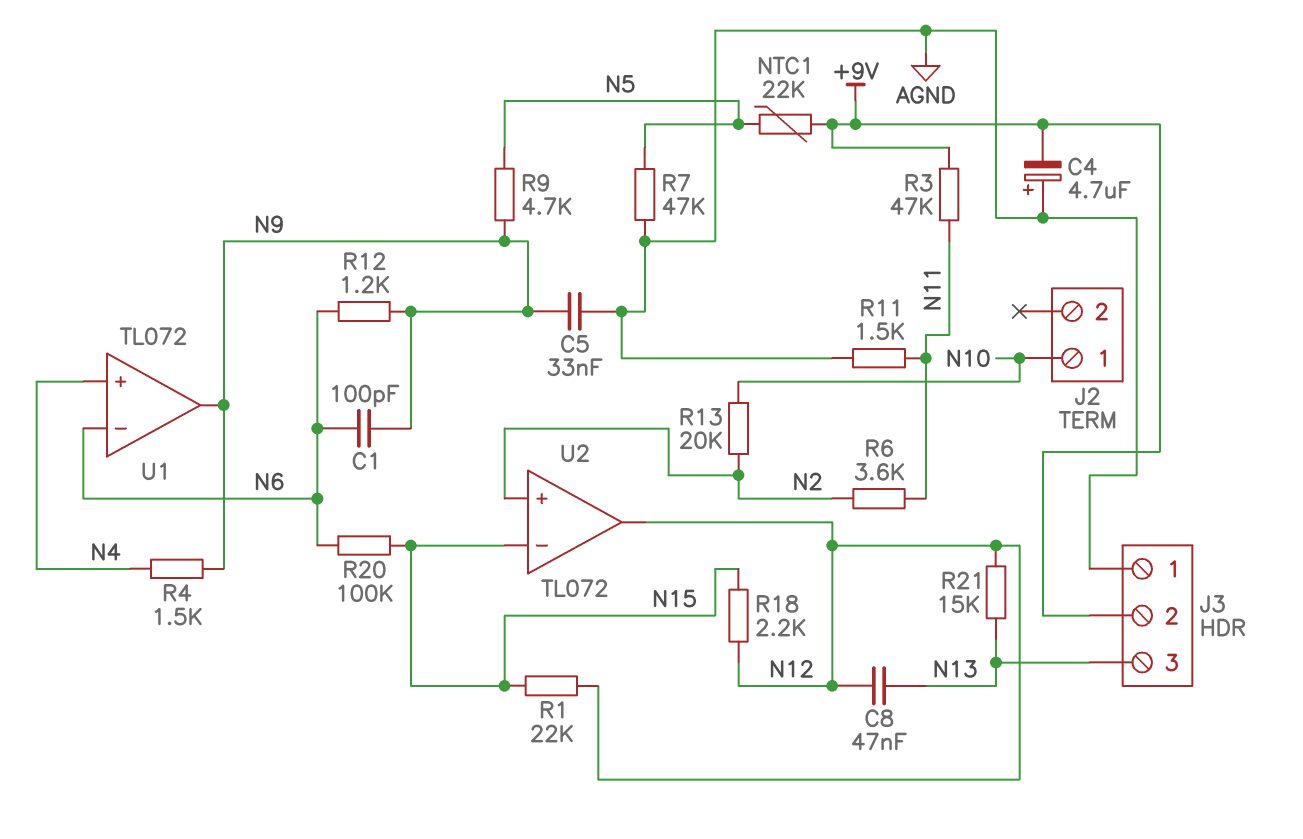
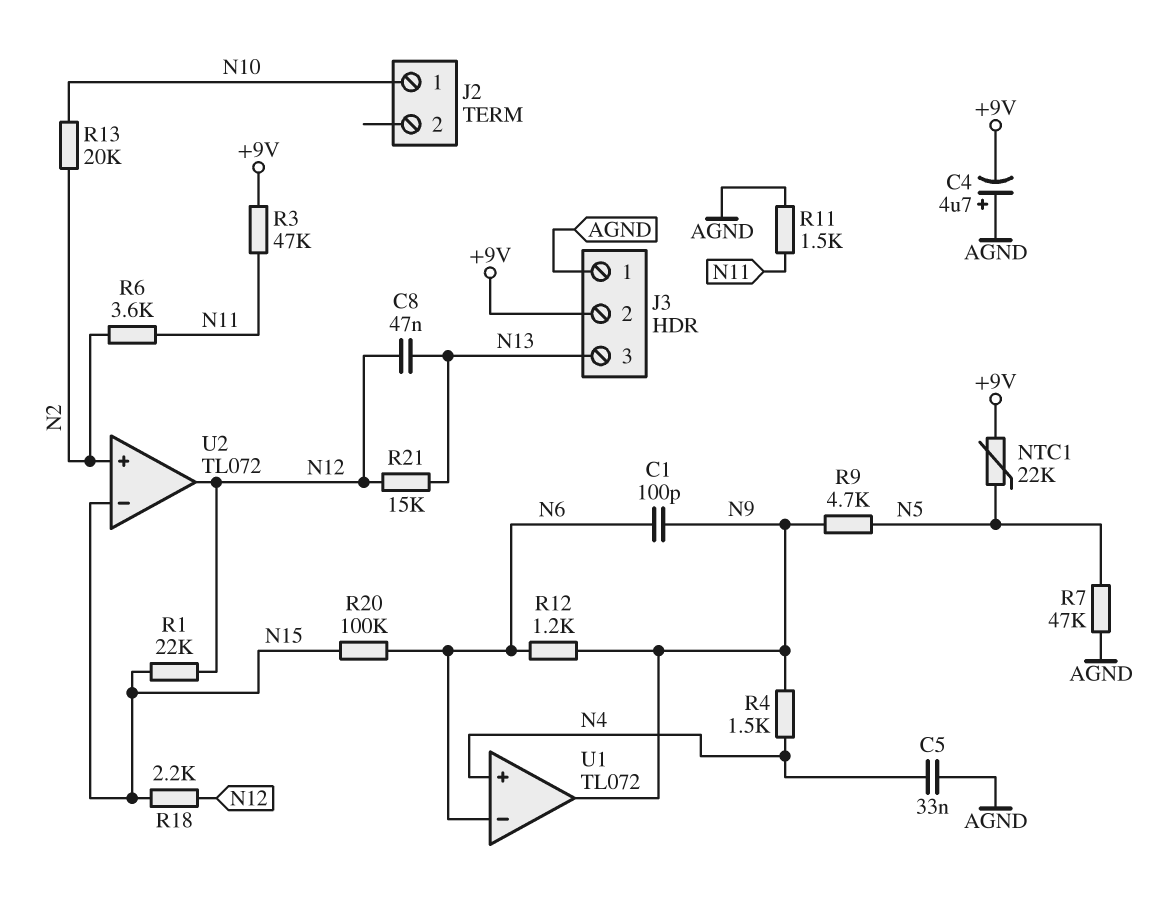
C5: 33nF (AGND, N9) -> 33nF (AGND, N4)

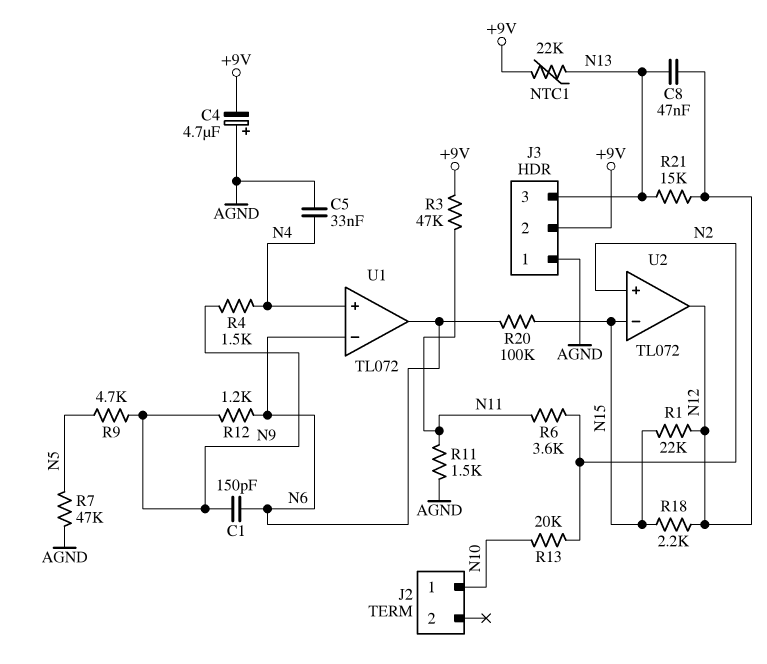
C1: 100pF (N6, N9) -> 150pF (N6, N9)
NTC1: 22k (+9V, N5) -> 22k (+9V, N13)
U1 pin out: N9 -> N6

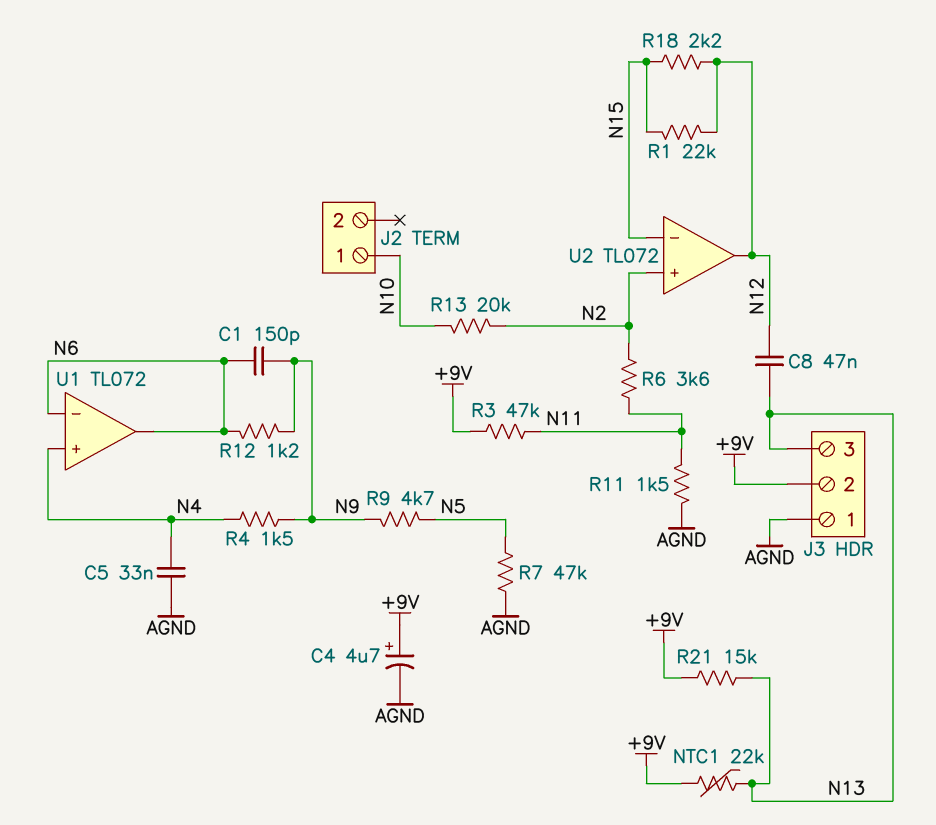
C4: 4.7uF (plus AGND, minus +9V) -> 4.7uF (plus +9V, minus AGND)
R20: 100k (N6, N15) -> none
R21: 15k (N12, N13) -> 15k (+9V, N13)

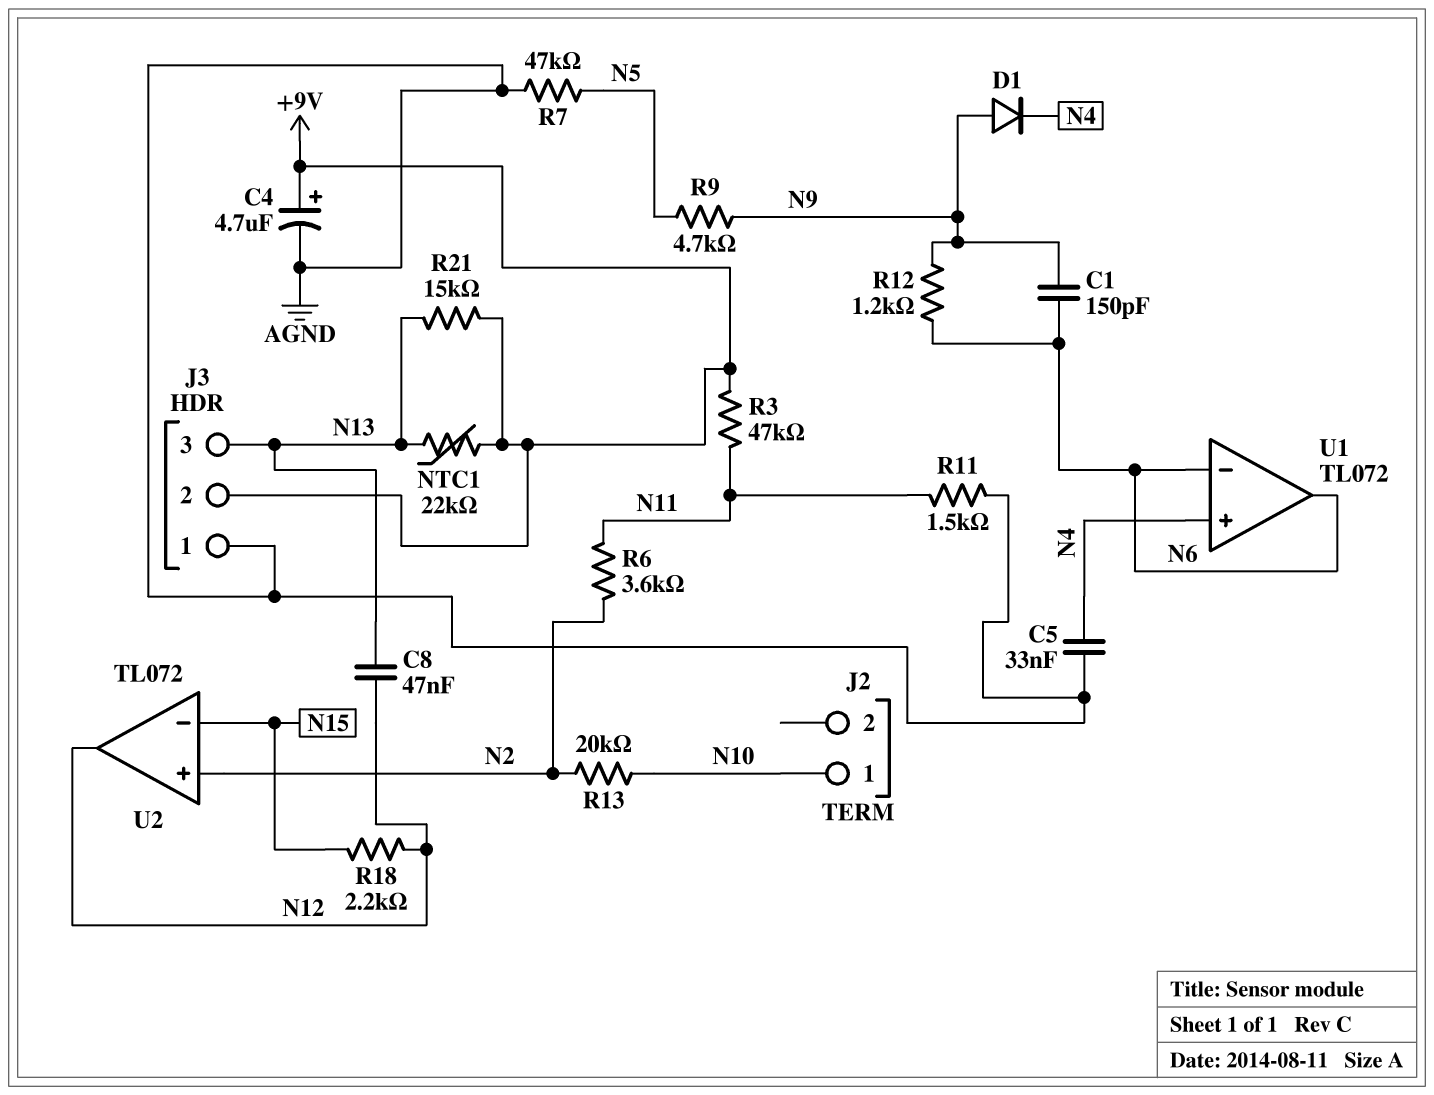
D1: none -> diode (A N9, K N4)
R1: 22k (N12, N15) -> none
R4: 1.5k (N4, N9) -> none

